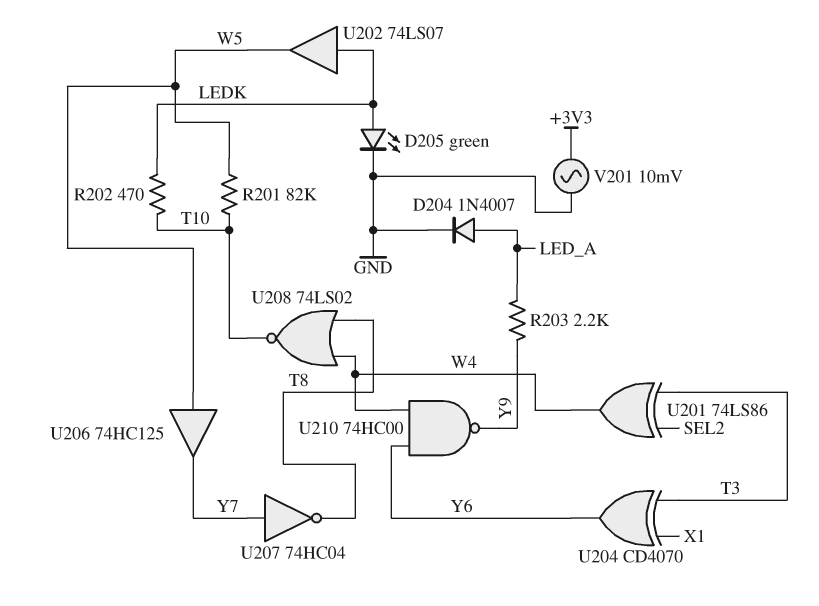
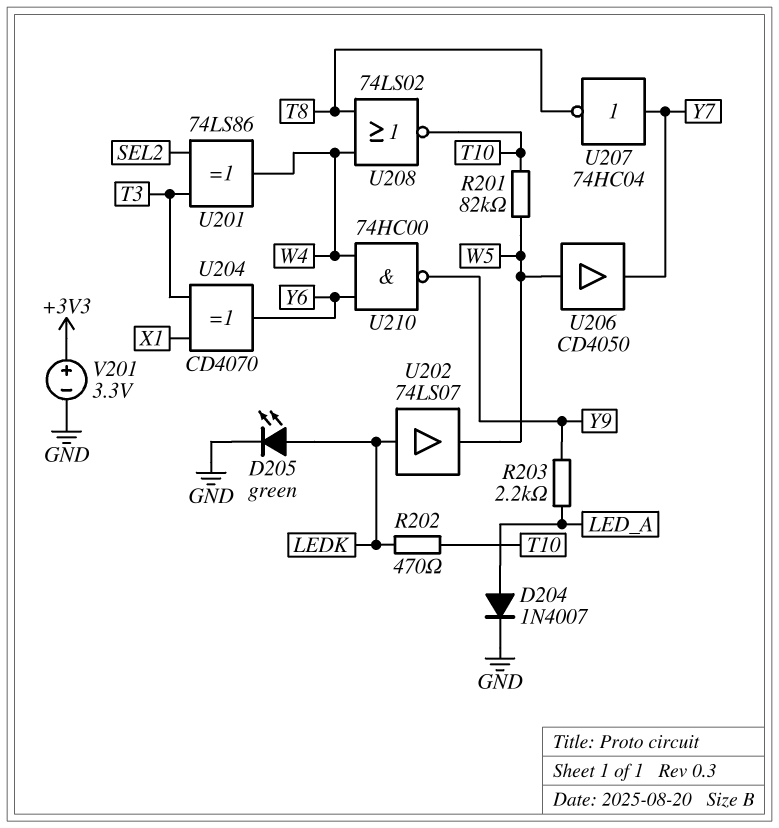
U206: buffer 74HC125 (in W5, out Y7) -> buffer CD4050 (in W5, out Y7)
V201: AC 10mV (+3V3, GND) -> 3.3V (plus +3V3, minus GND)

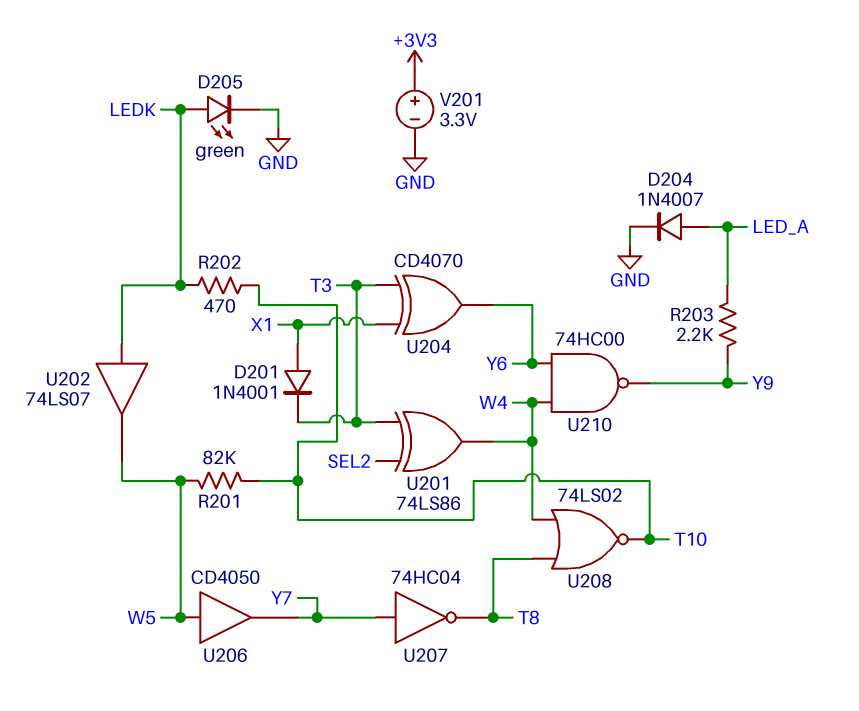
D201: none -> diode 1N4001 (A X1, K T3)

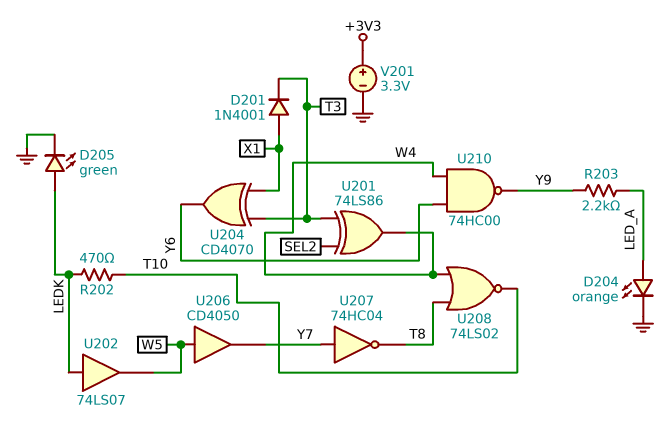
D204: diode 1N4007 (A LED_A, K GND) -> LED orange (A LED_A, K GND)
R201: 82k (T10, W5) -> none

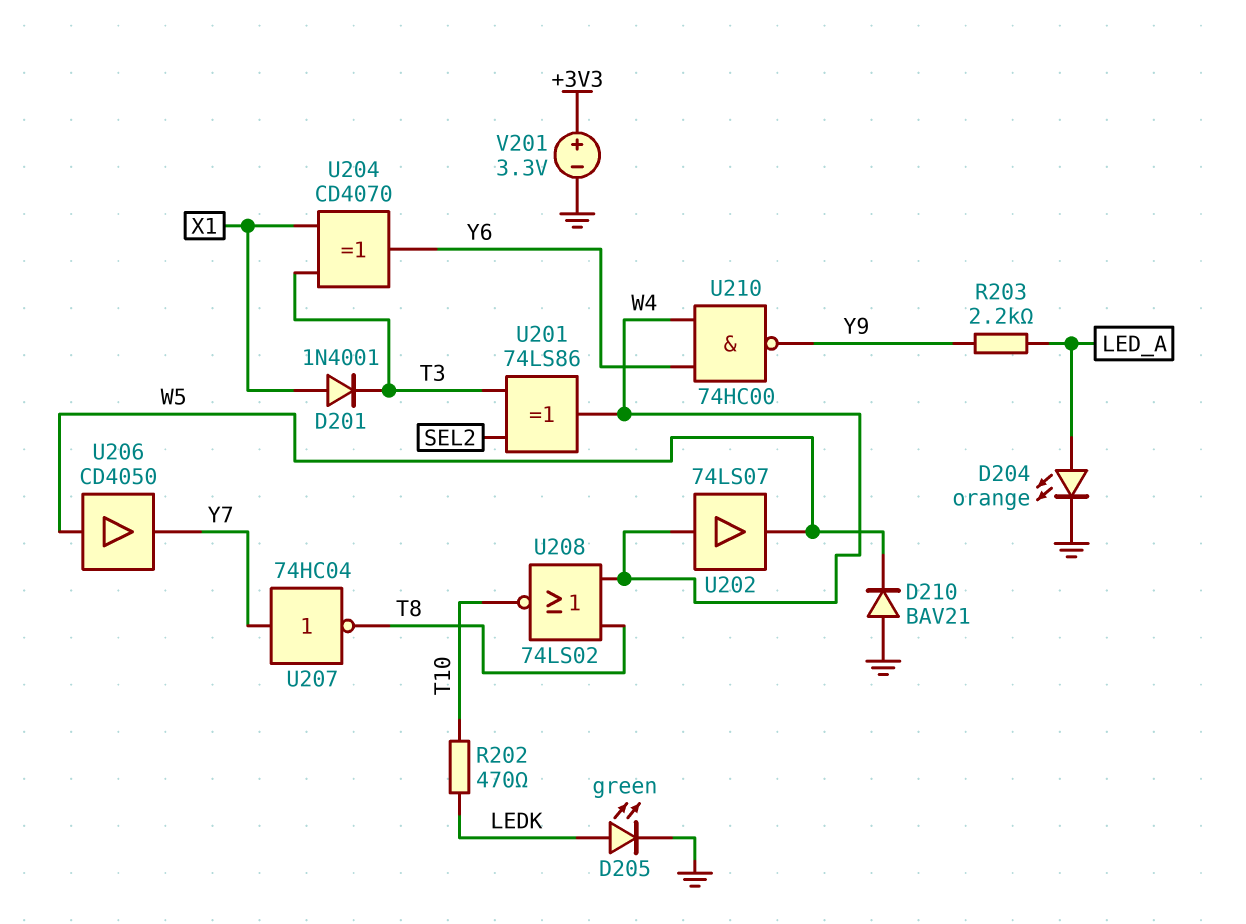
D210: none -> diode BAV21 (A GND, K W5)
U202: buffer 74LS07 (in LEDK, out W5) -> buffer 74LS07 (in W4, out W5)

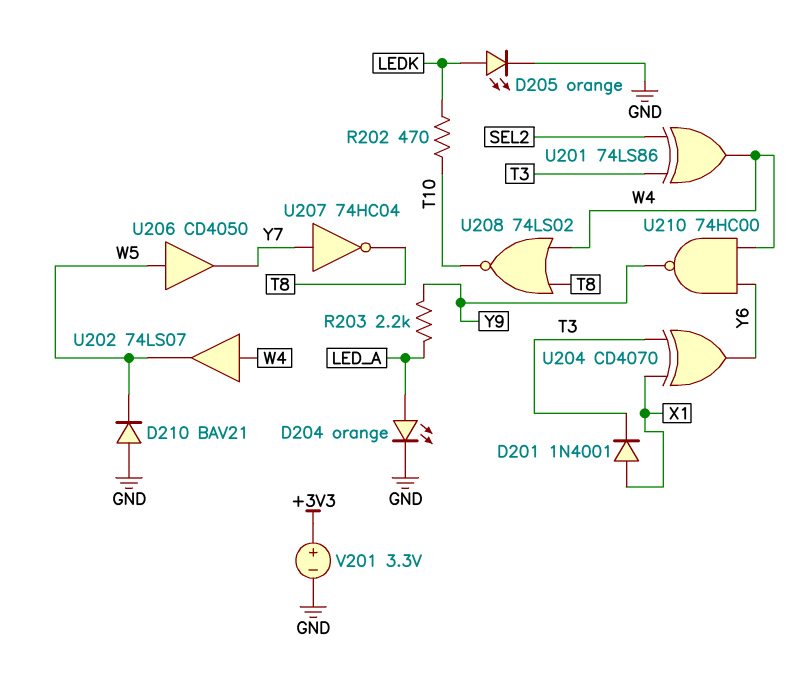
D205: LED green (A LEDK, K GND) -> LED orange (A LEDK, K GND)

